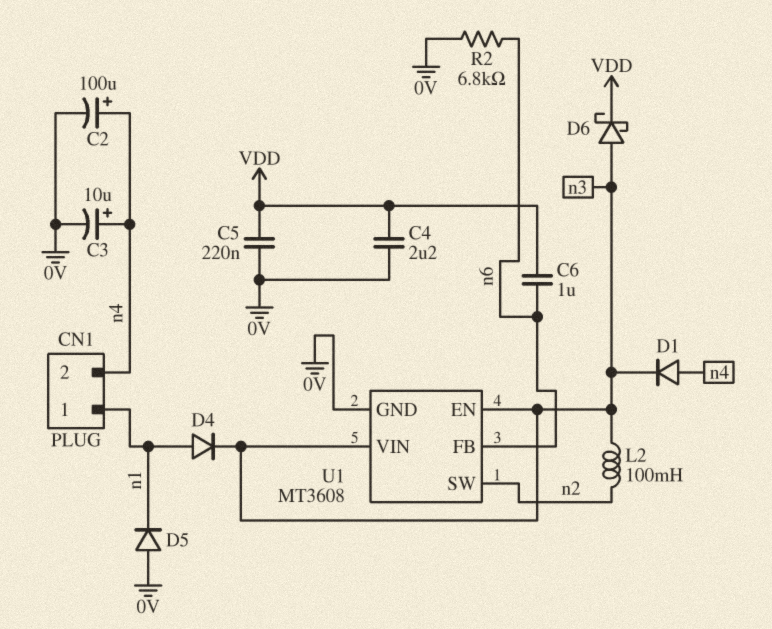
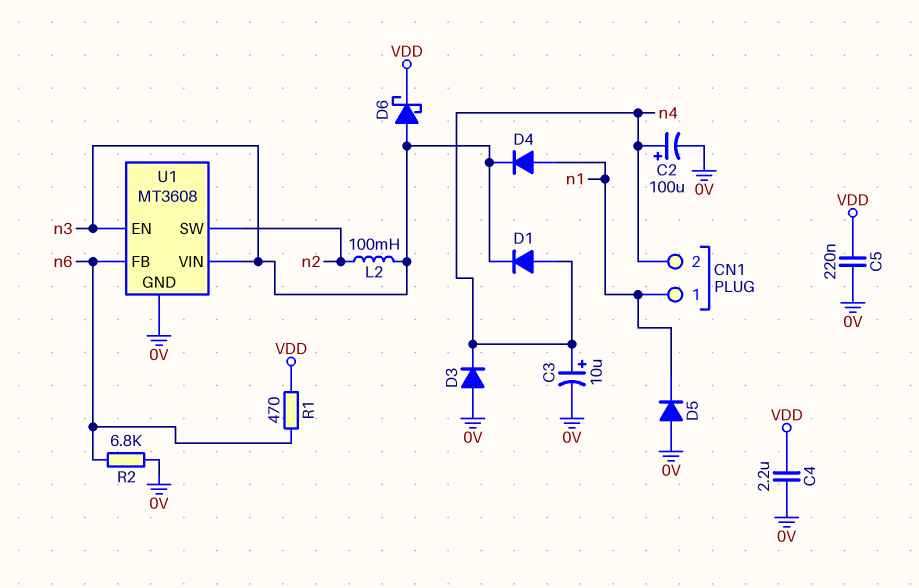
C6: 1uF (VDD, n6) -> none
D3: none -> diode (A 0V, K n4)
R1: none -> 470 (VDD, n6)

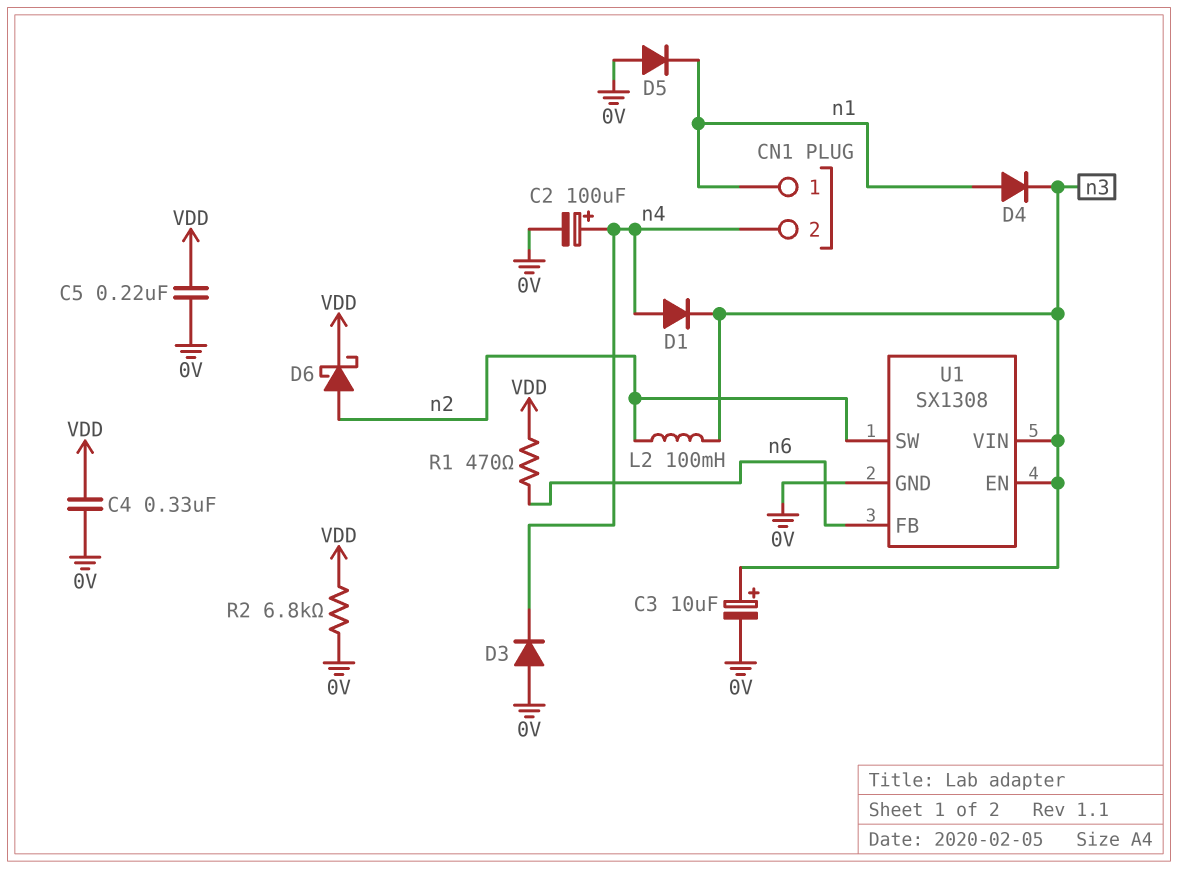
C3: 10uF (plus n4, minus 0V) -> 10uF (plus n3, minus 0V)
C4: 2.2uF (0V, VDD) -> 330nF (0V, VDD)
D6: schottky (A n3, K VDD) -> schottky (A n2, K VDD)
R2: 6.8k (0V, n6) -> 6.8k (0V, VDD)
U1: MT3608 -> SX1308

